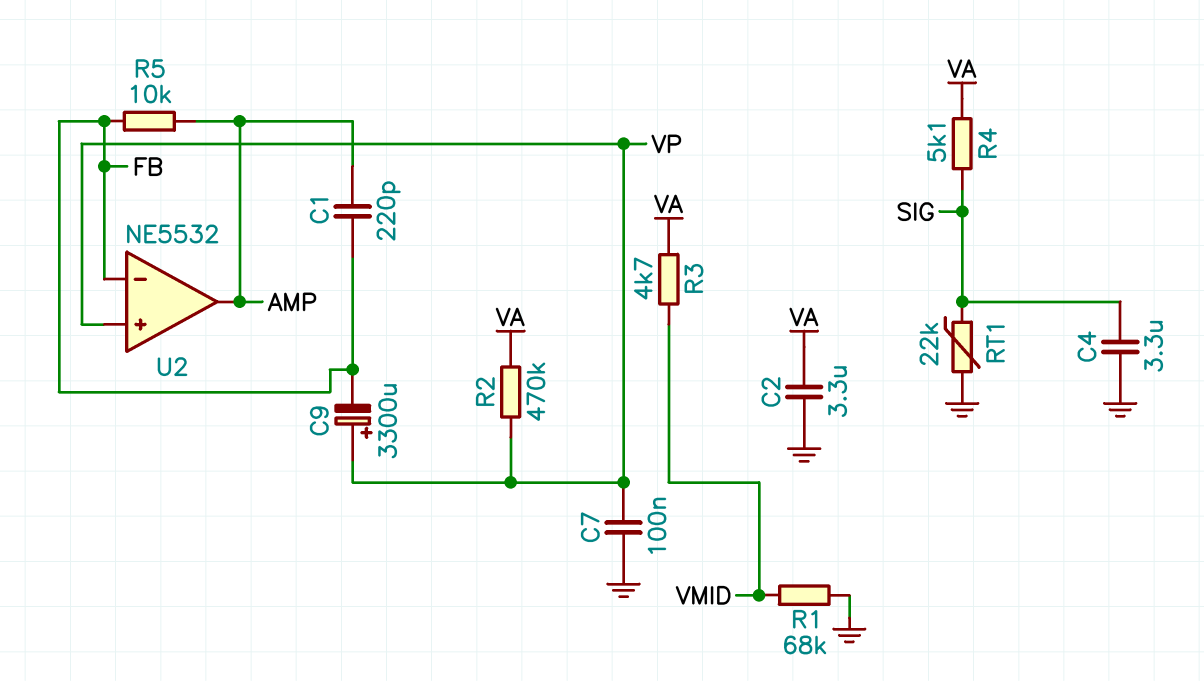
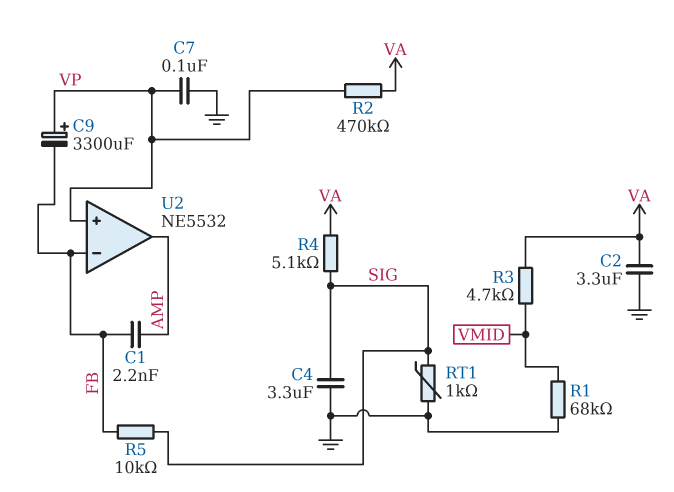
C1: 220pF (AMP, FB) -> 2.2nF (AMP, FB)
R5: 10k (AMP, FB) -> 10k (FB, SIG)
RT1: 22k (GND, SIG) -> 1k (GND, SIG)

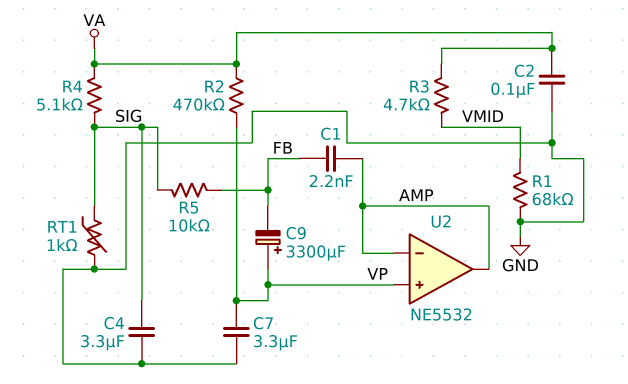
C2: 3.3uF (GND, VA) -> 100nF (GND, VA)
C7: 100nF (GND, VP) -> 3.3uF (GND, VP)
U2 pin in-: FB -> AMP

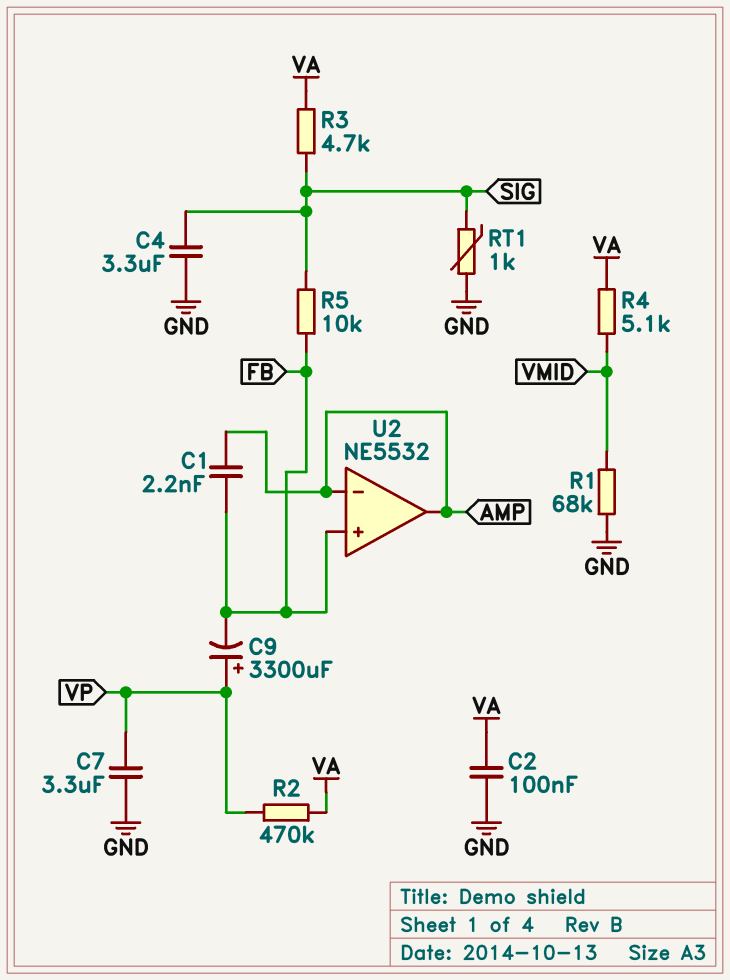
R3: 4.7k (VA, VMID) -> 4.7k (SIG, VA)
R4: 5.1k (SIG, VA) -> 5.1k (VA, VMID)
U2 pin in+: VP -> FB

